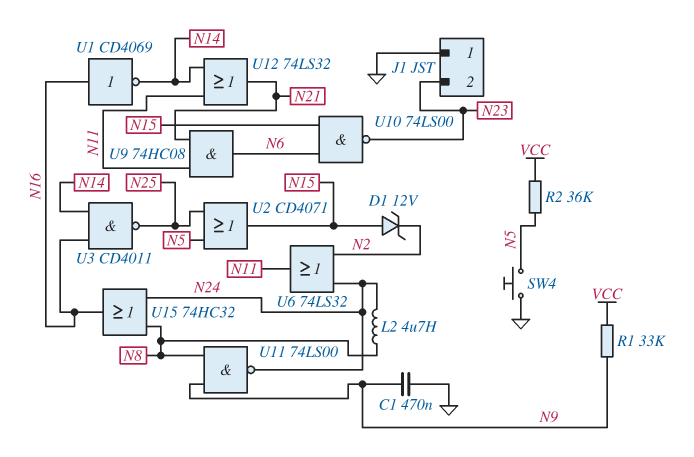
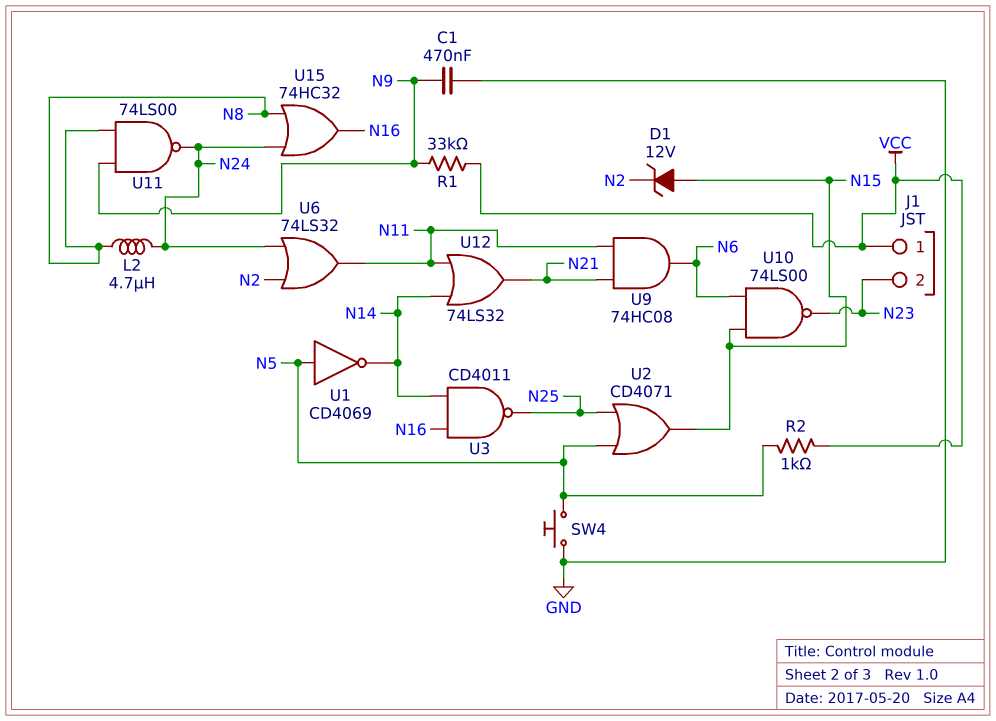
J1 pin 1: GND -> VCC
R2: 36k (N5, VCC) -> 1k (N5, VCC)
U1: NOT CD4069 (in N16, out N14) -> NOT CD4069 (in N5, out N14)

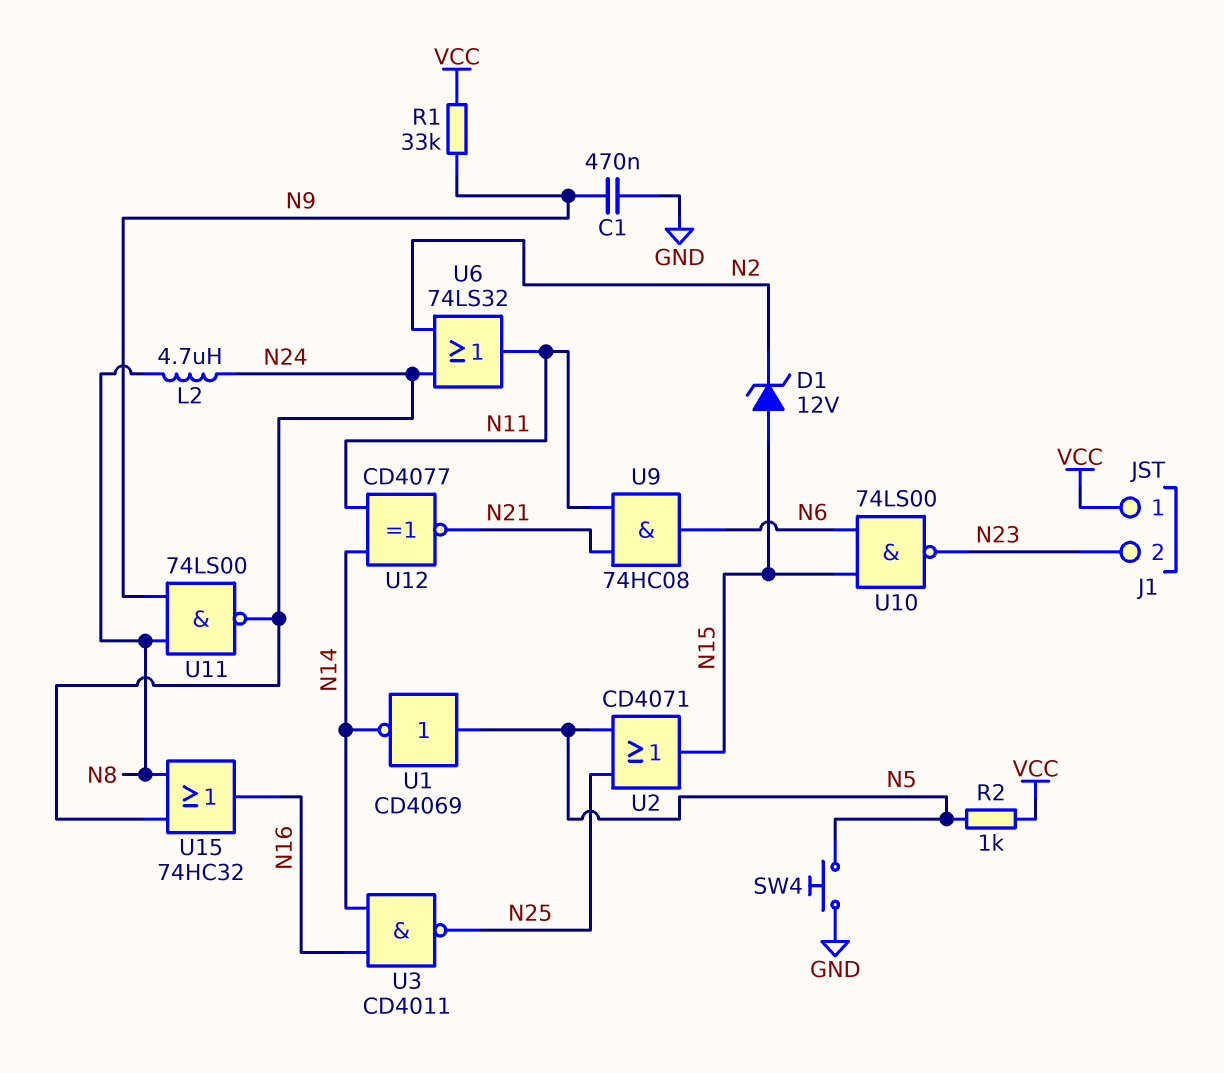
U12: OR 74LS32 (in N11, in N14, out N21) -> XNOR CD4077 (in N11, in N14, out N21)

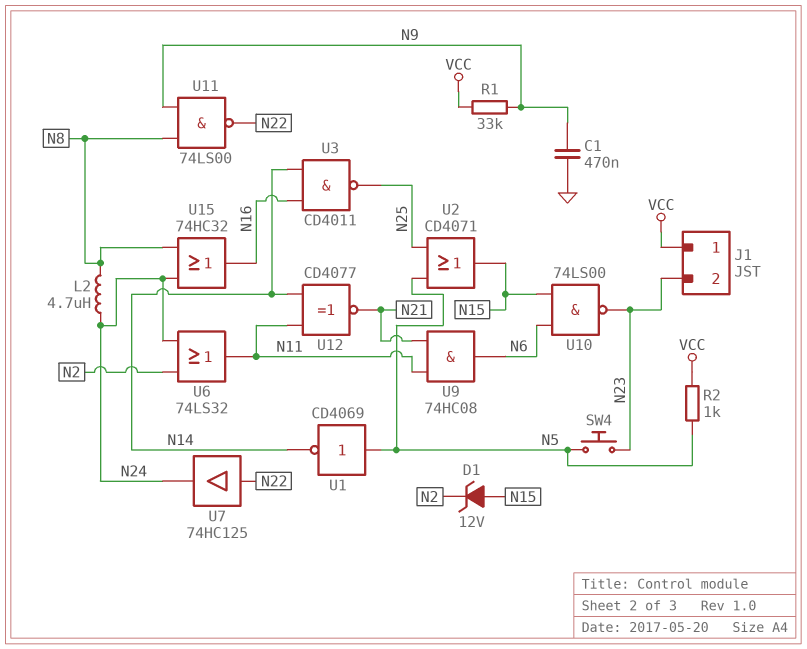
SW4: button (GND, N5) -> button (N5, N23)
U7: none -> buffer 74HC125 (in N22, out N24)
U11: NAND 74LS00 (in N8, in N9, out N24) -> NAND 74LS00 (in N8, in N9, out N22)

